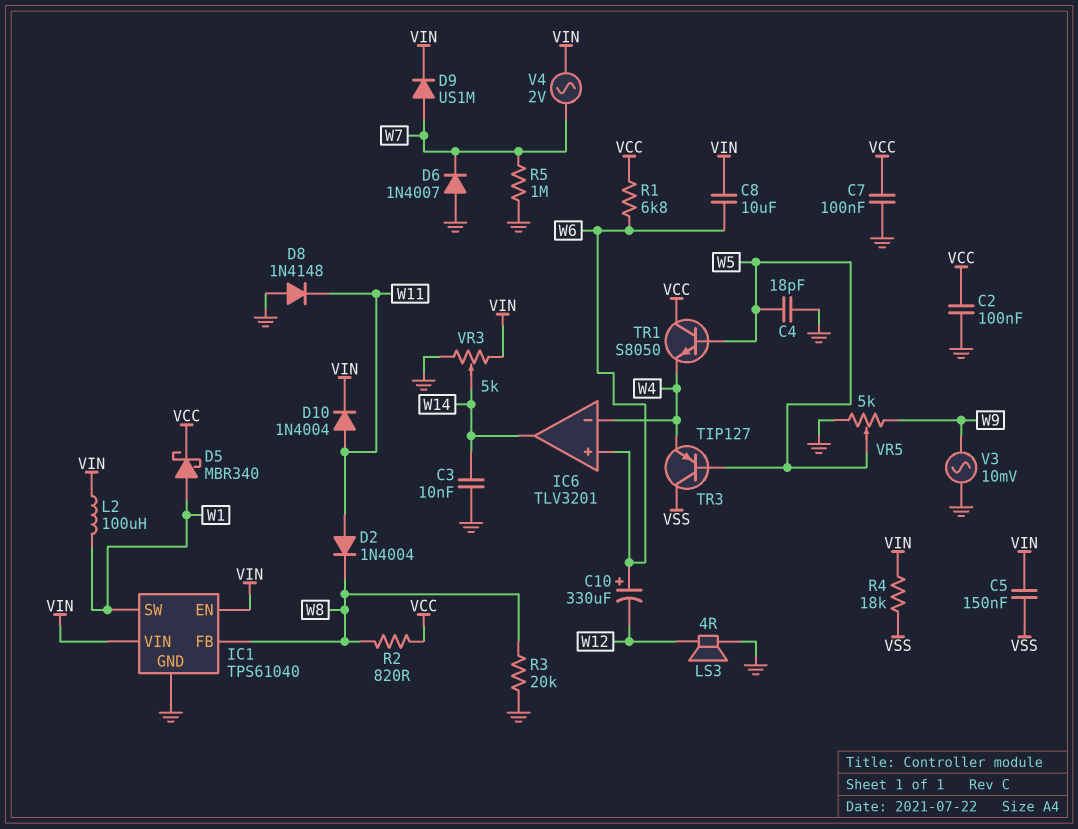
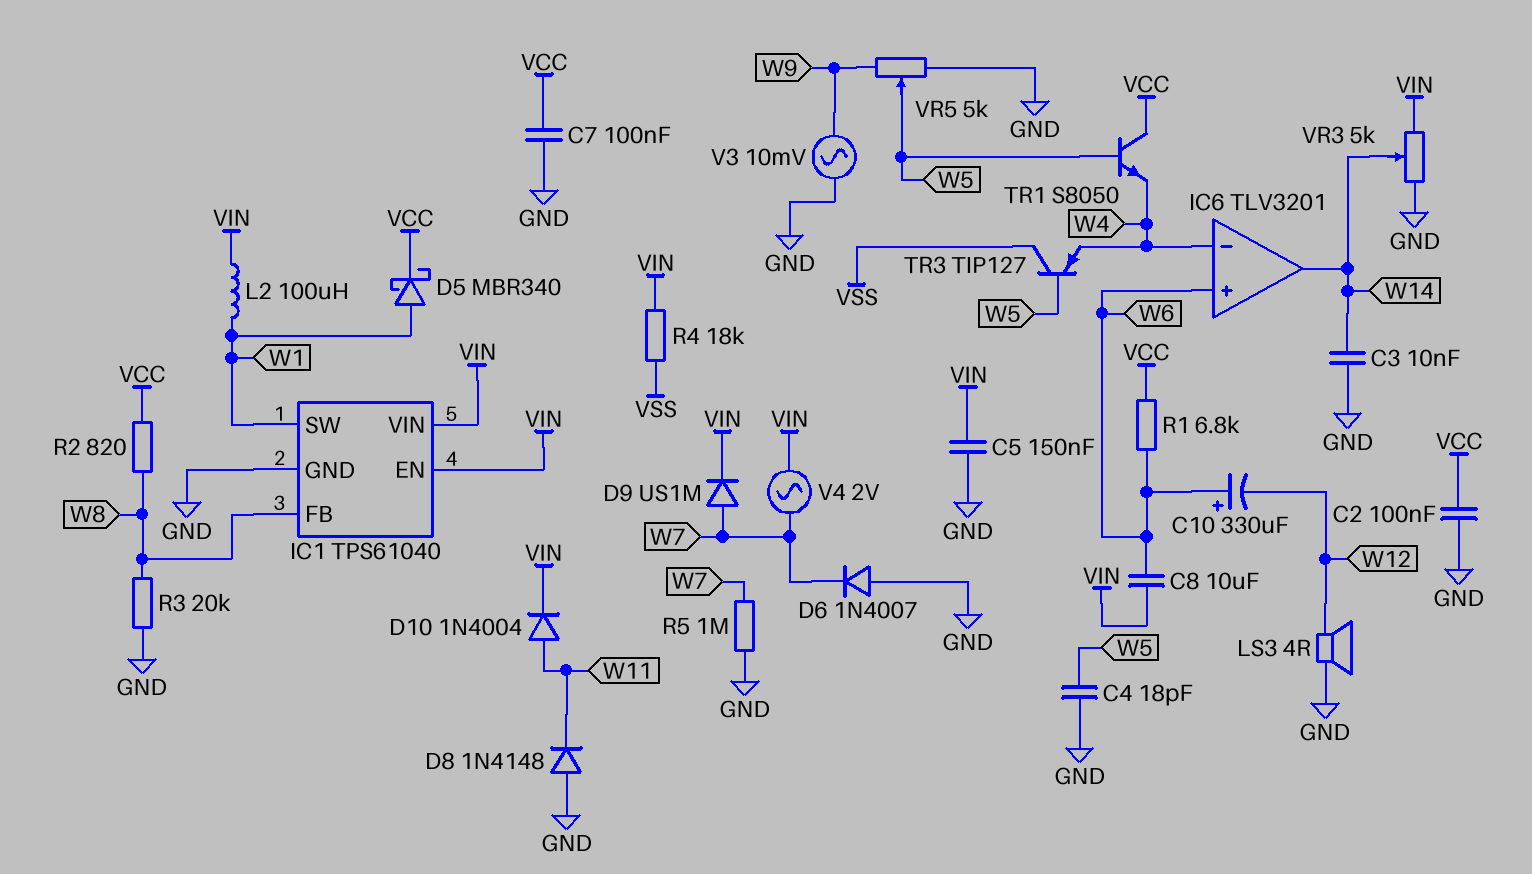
C5: 150nF (VIN, VSS) -> 150nF (GND, VIN)
D2: diode 1N4004 (A W11, K W8) -> none

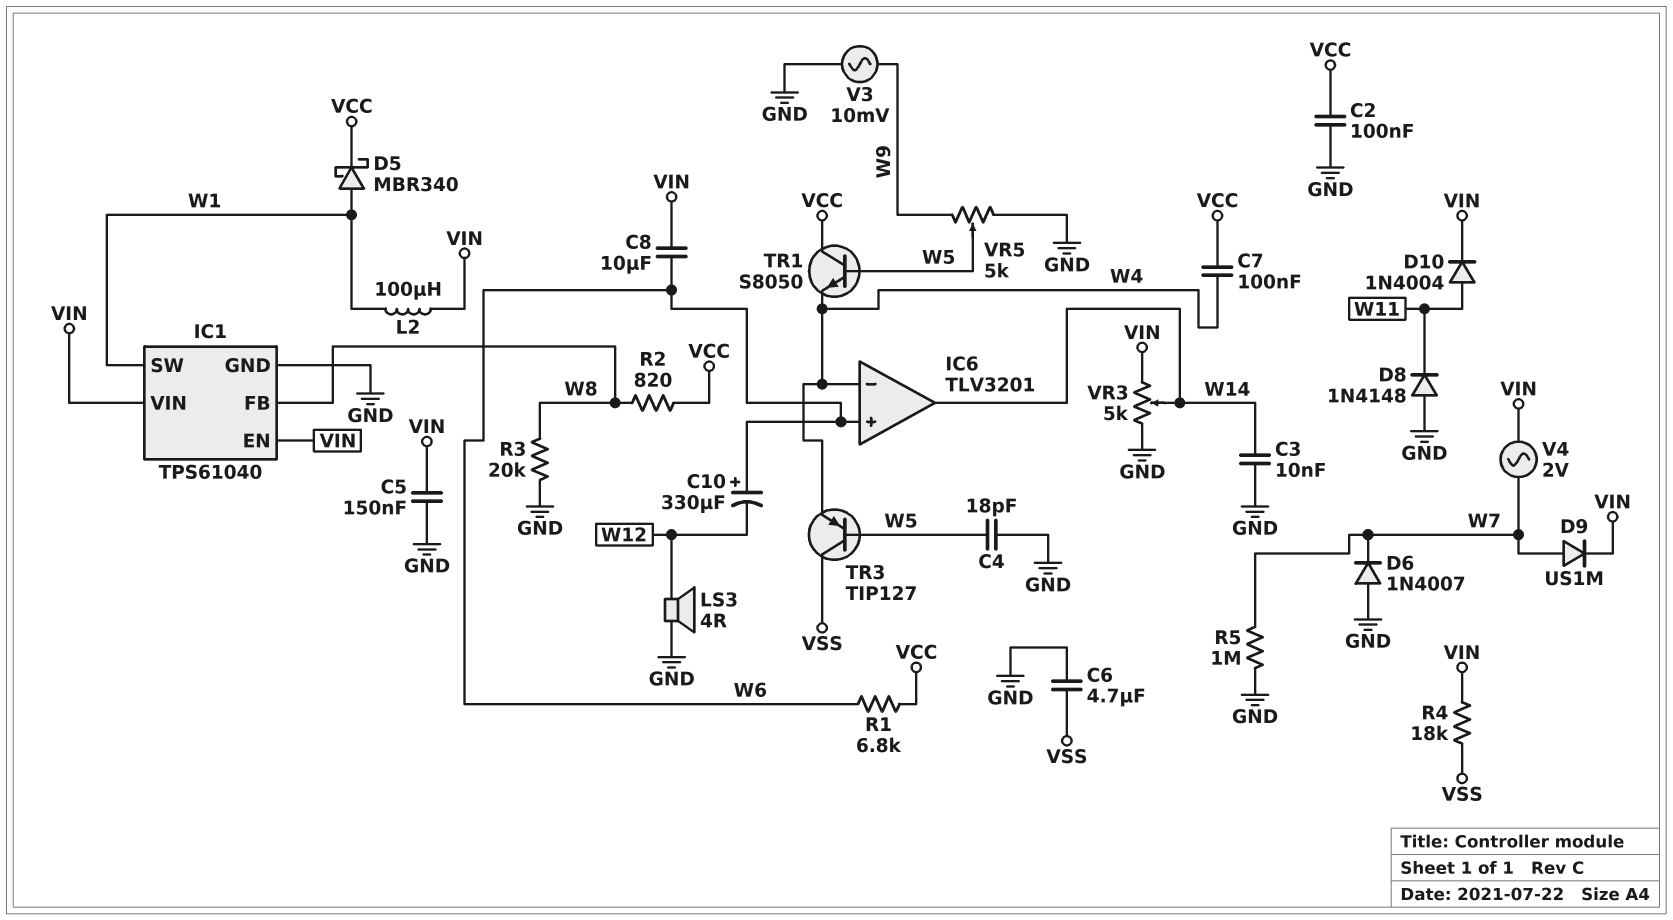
C6: none -> 4.7uF (GND, VSS)
C7: 100nF (GND, VCC) -> 100nF (VCC, W4)

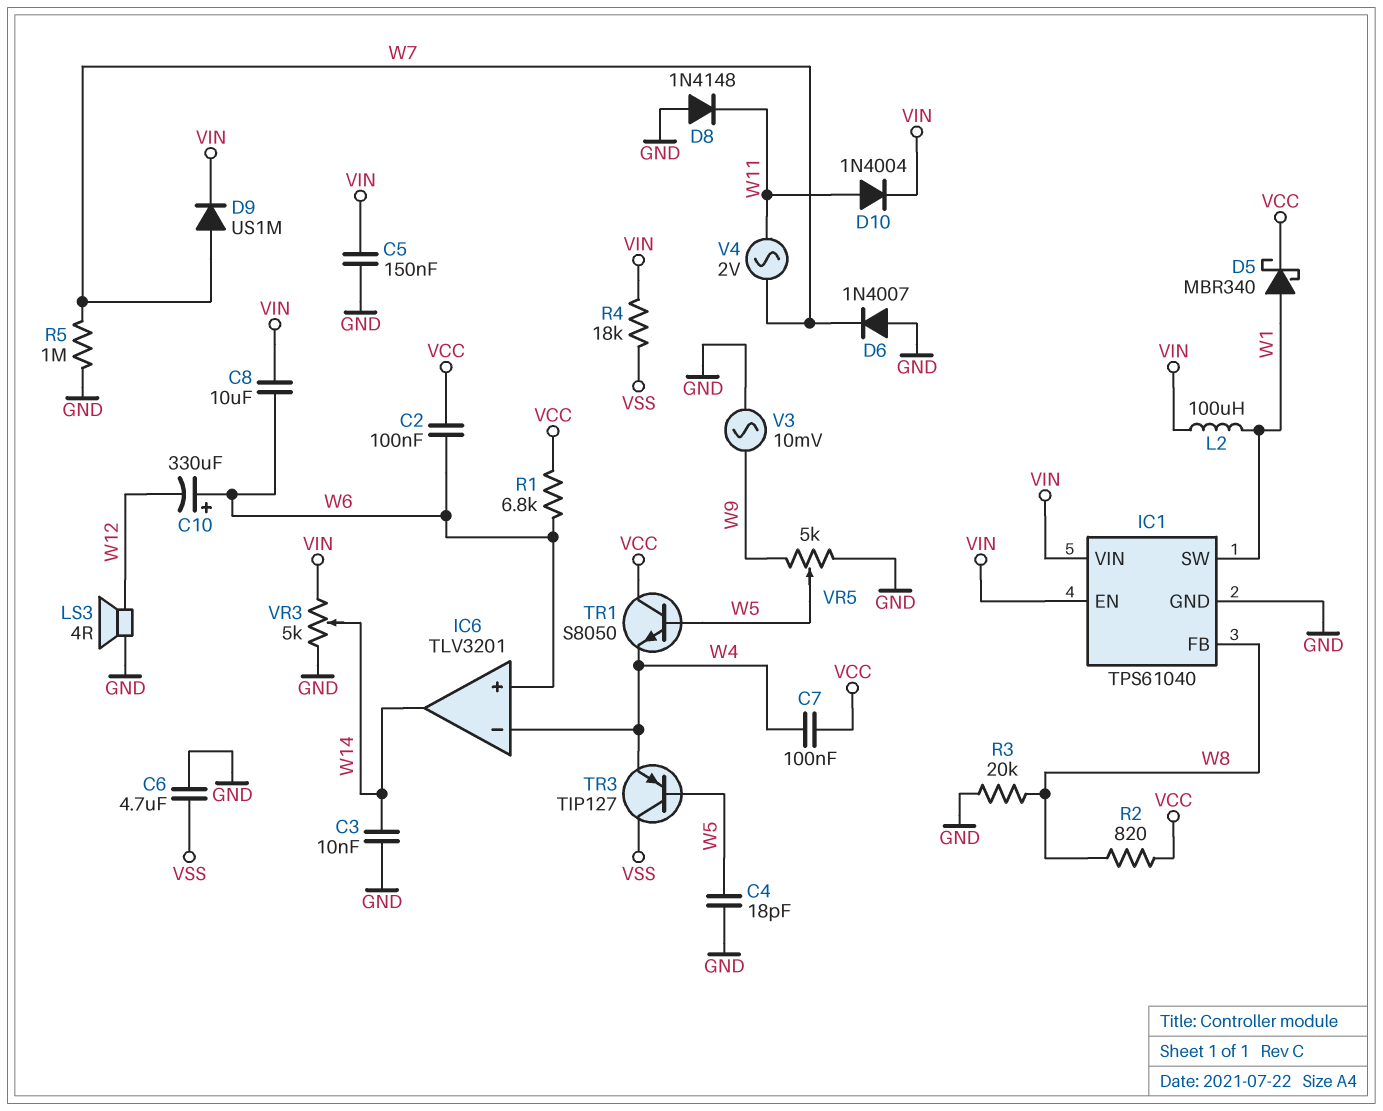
C2: 100nF (GND, VCC) -> 100nF (VCC, W6)
V4: AC 2V (VIN, W7) -> AC 2V (W7, W11)

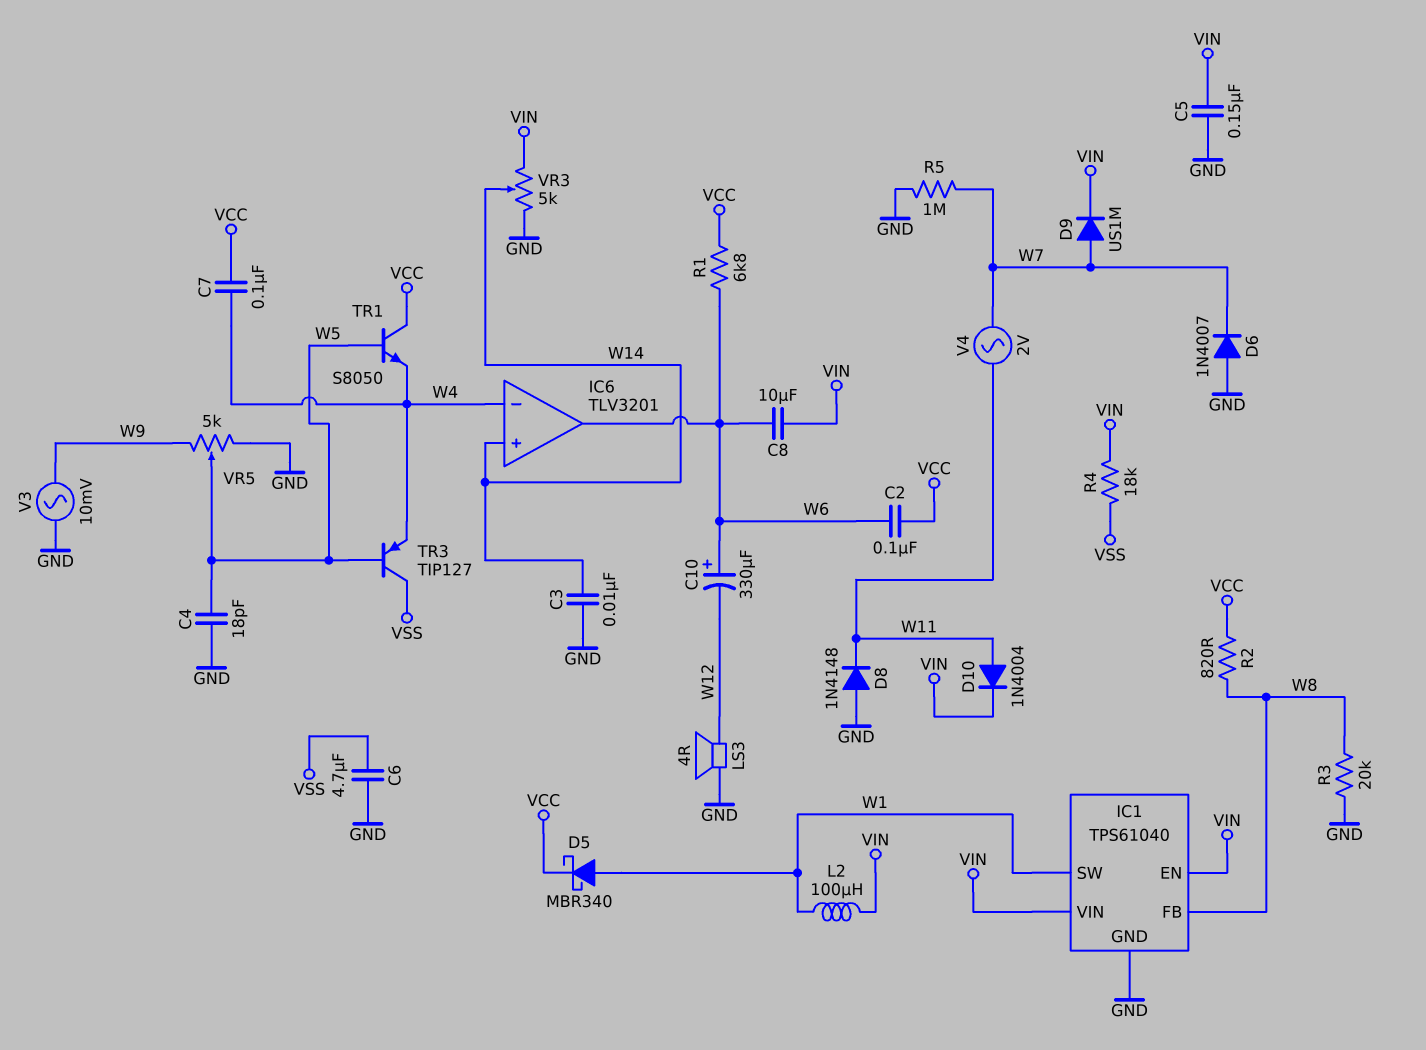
IC6 pin in+: W6 -> W14
IC6 pin out: W14 -> W6

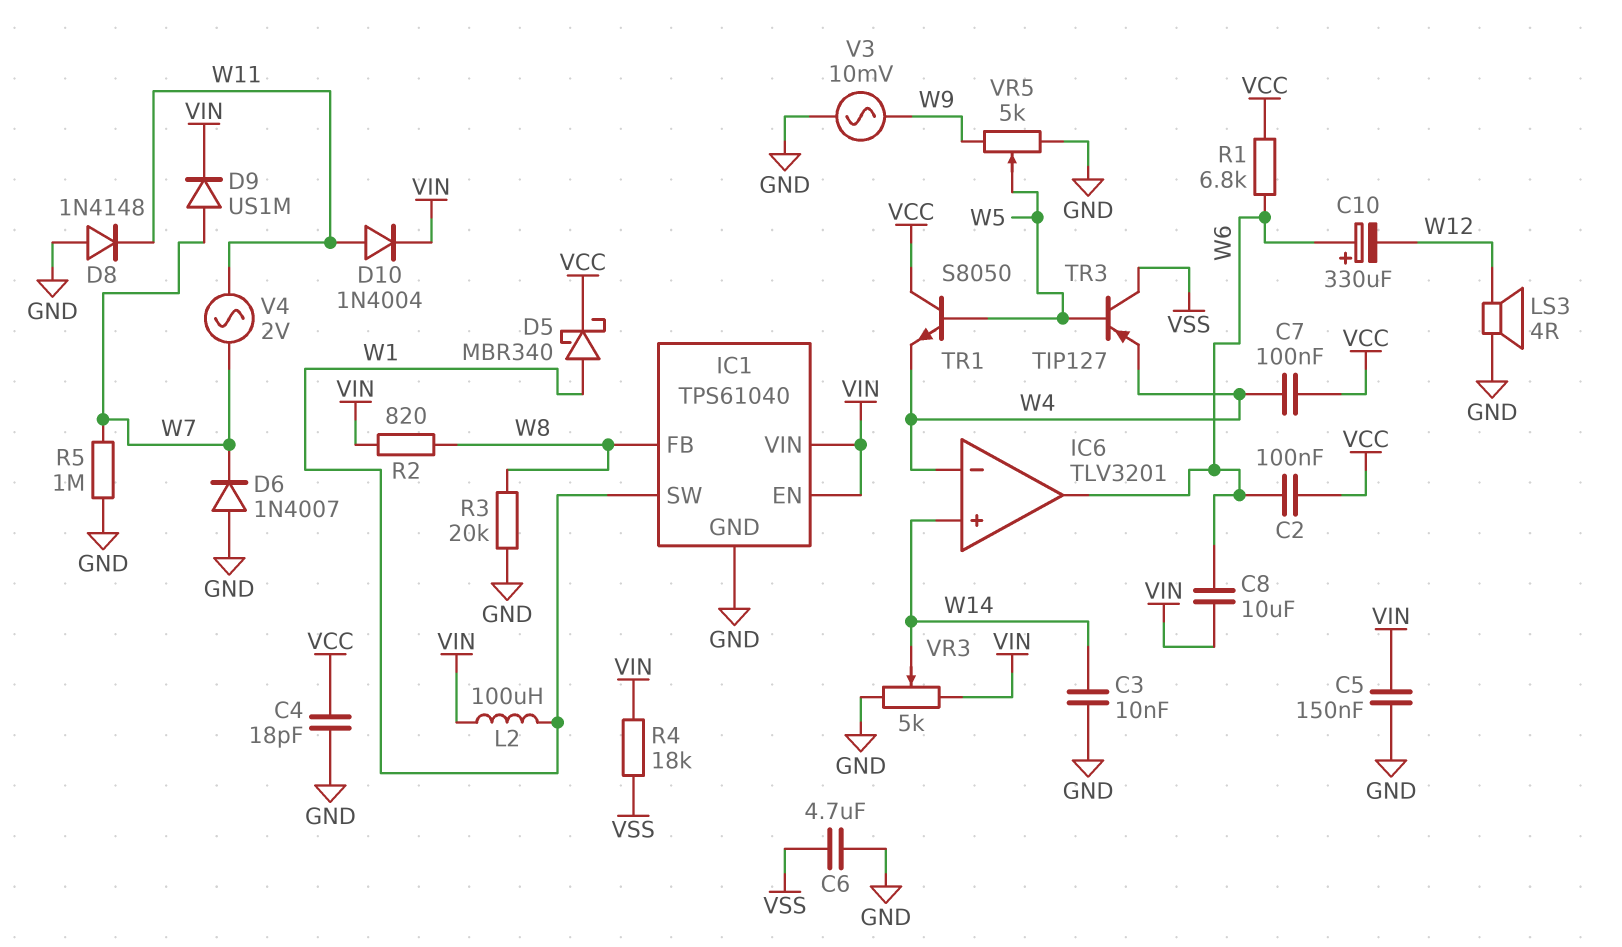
C4: 18pF (GND, W5) -> 18pF (GND, VCC)
R2: 820 (VCC, W8) -> 820 (VIN, W8)

